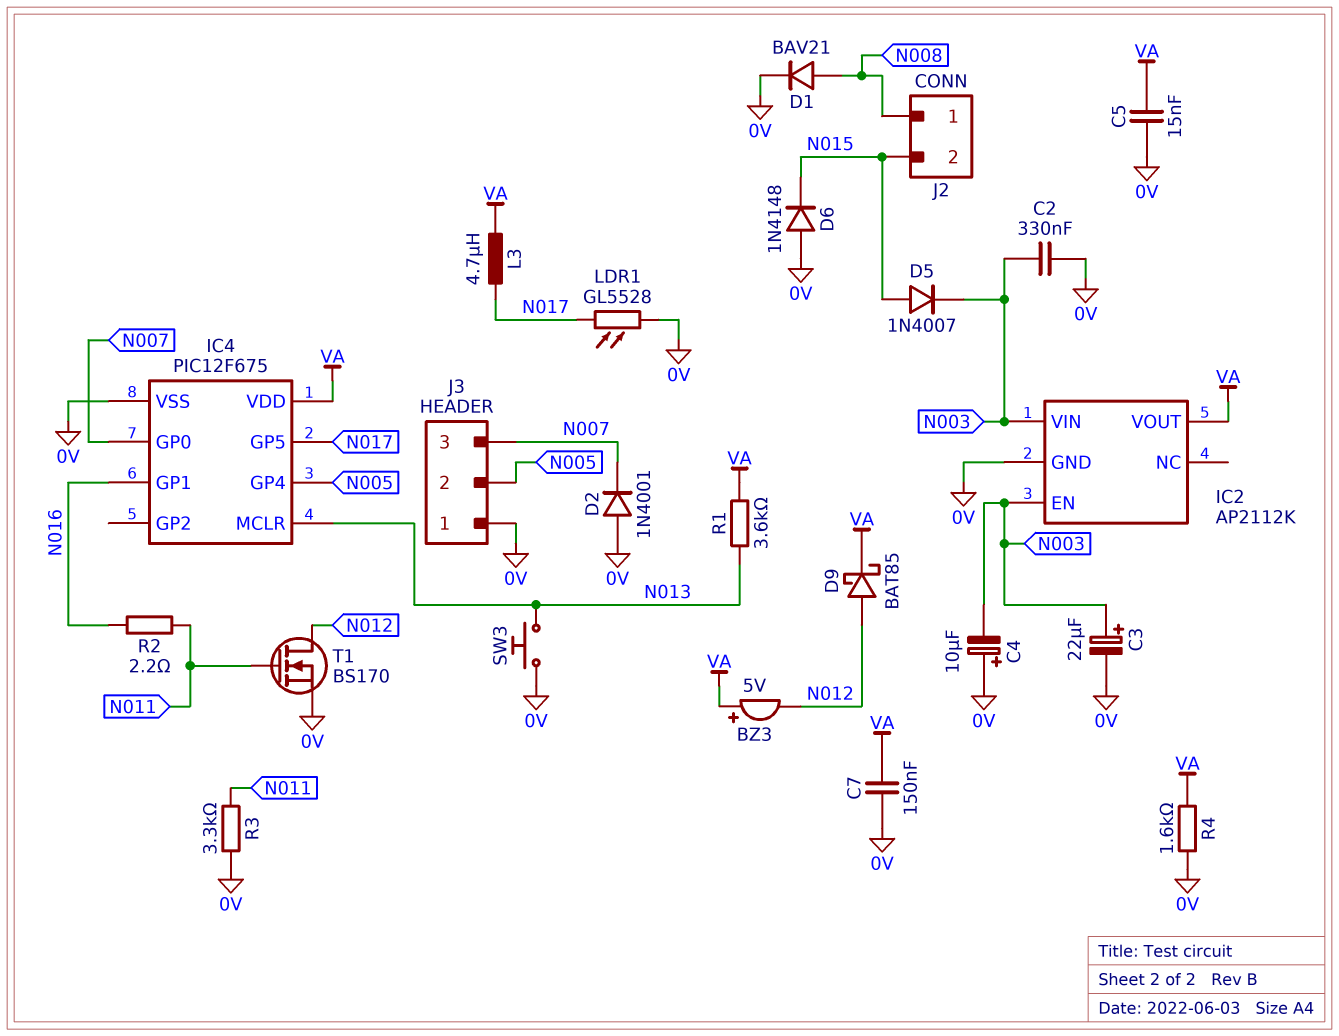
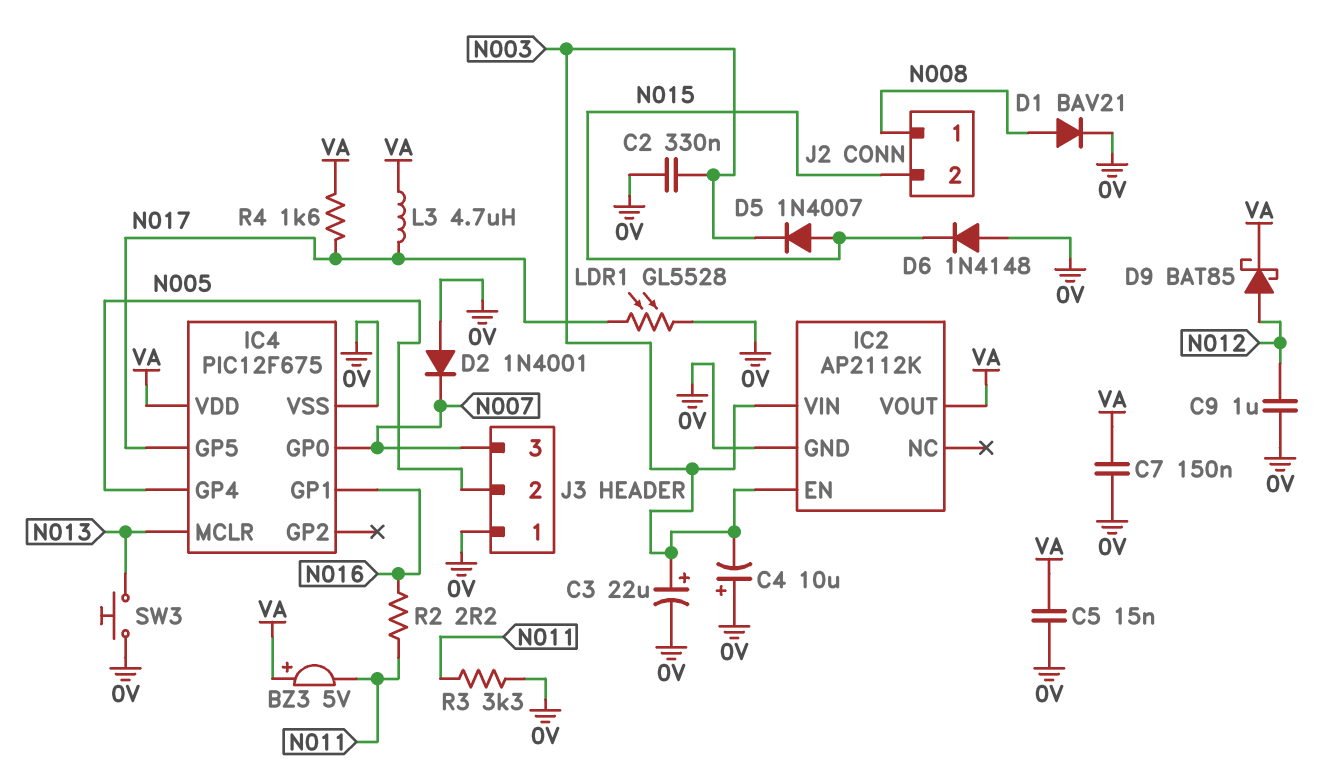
BZ3: buzzer 5V (plus VA, minus N012) -> buzzer 5V (plus VA, minus N011)
C9: none -> 1uF (0V, N012)
R1: 3.6k (N013, VA) -> none
R4: 1.6k (0V, VA) -> 1.6k (N017, VA)
T1: NMOS BS170 (G N011, D N012, S 0V) -> none

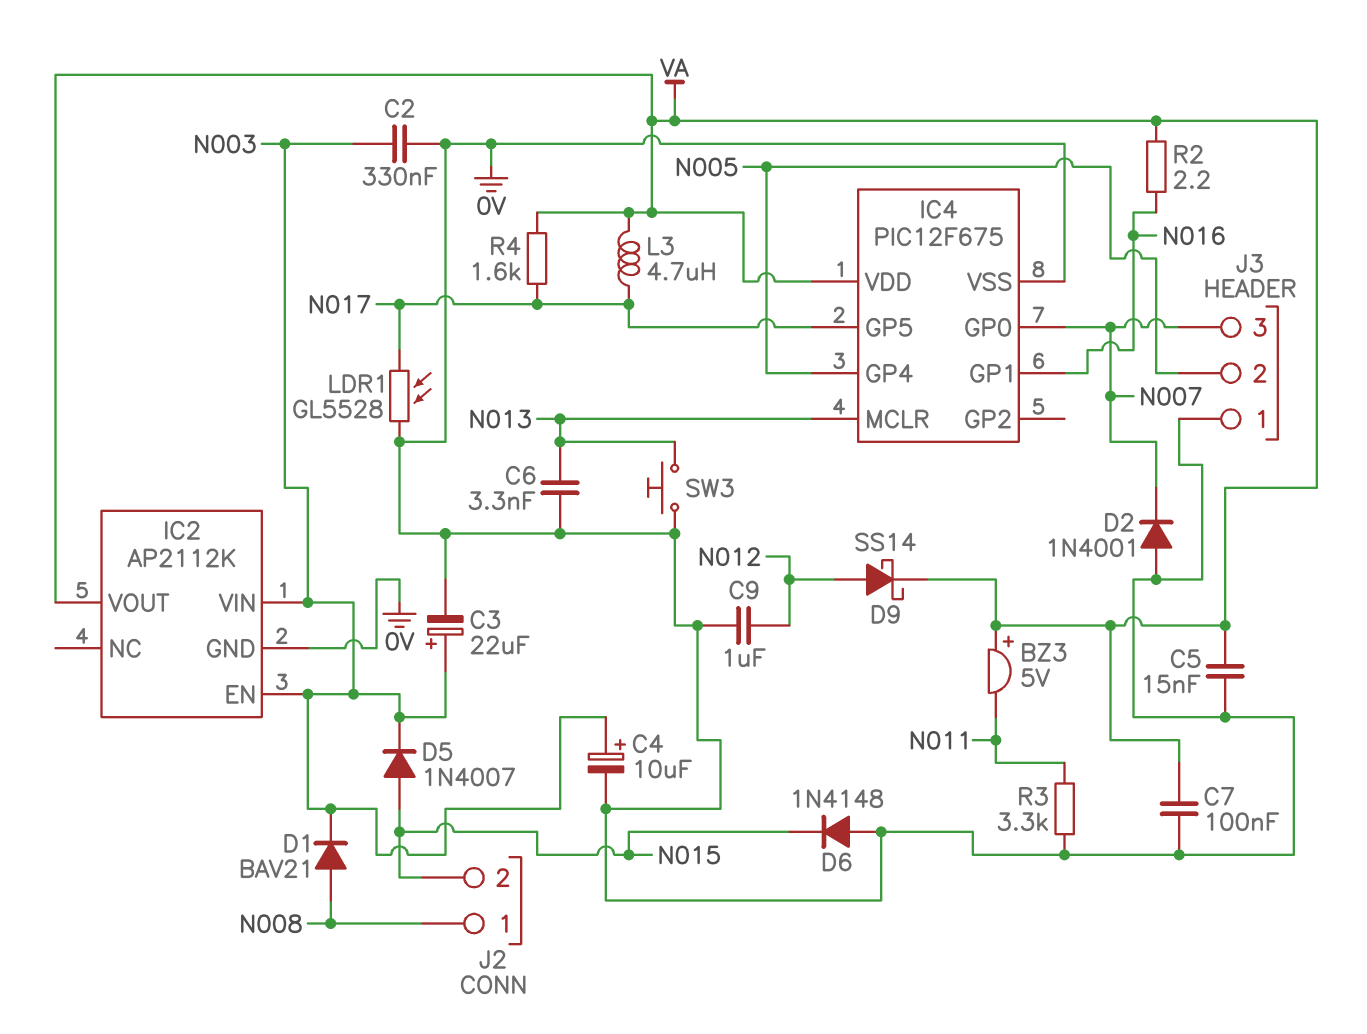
C4: 10uF (plus 0V, minus N003) -> 10uF (plus N003, minus 0V)
C6: none -> 3.3nF (0V, N013)
C7: 150nF (0V, VA) -> 100nF (0V, VA)
D1: diode BAV21 (A N008, K 0V) -> diode BAV21 (A N008, K N003)
D9: schottky BAT85 (A N012, K VA) -> schottky SS14 (A N012, K VA)
R2: 2.2 (N011, N016) -> 2.2 (N016, VA)

